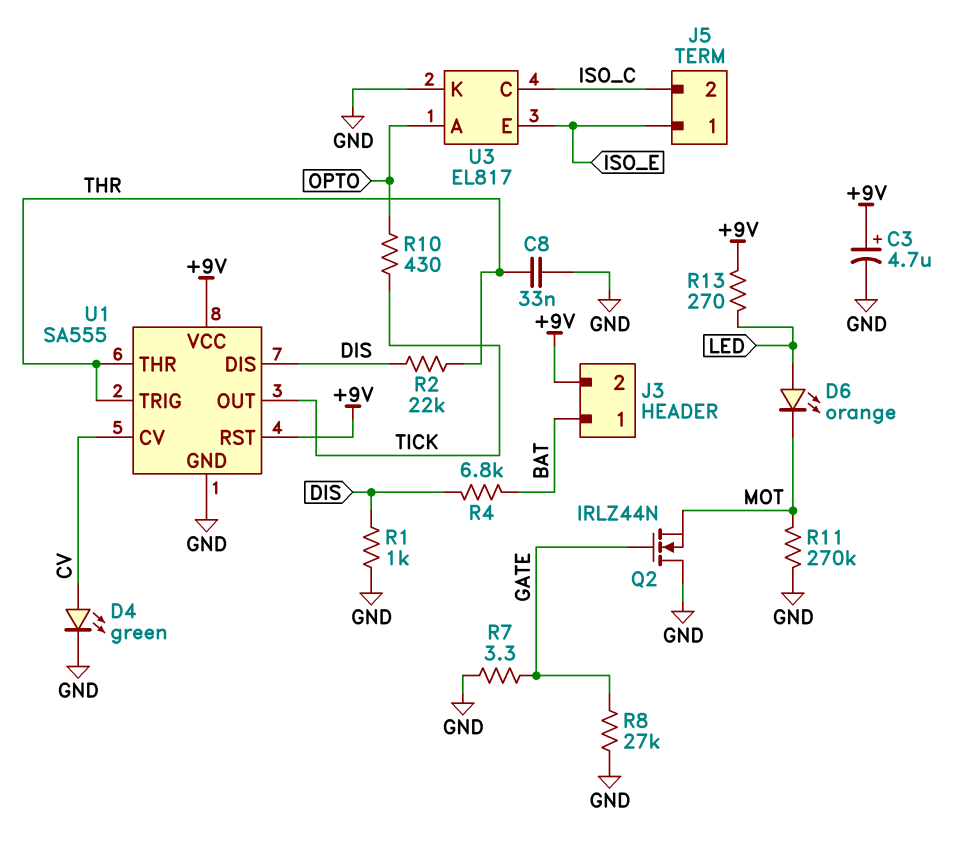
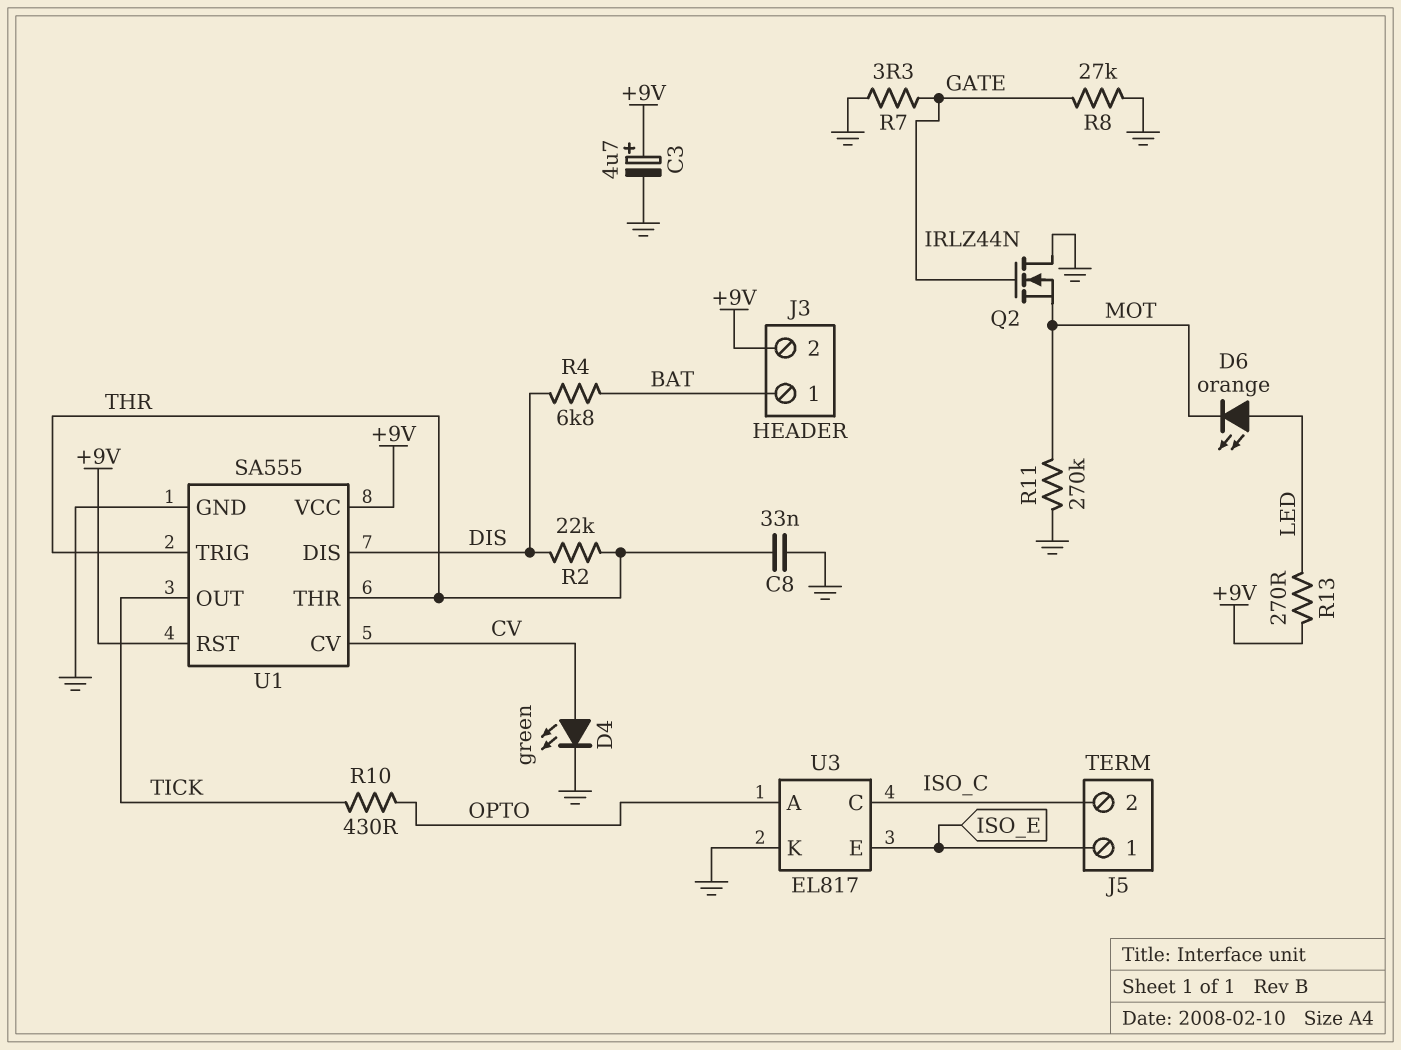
R1: 1k (DIS, GND) -> none

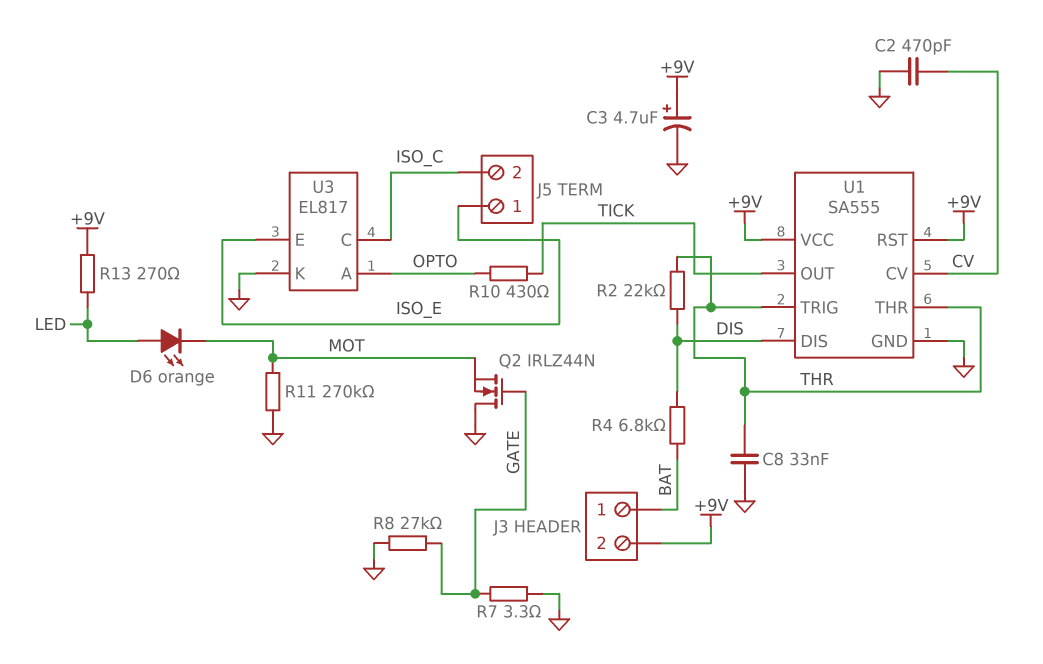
C2: none -> 470pF (CV, GND)
D4: LED green (A CV, K GND) -> none

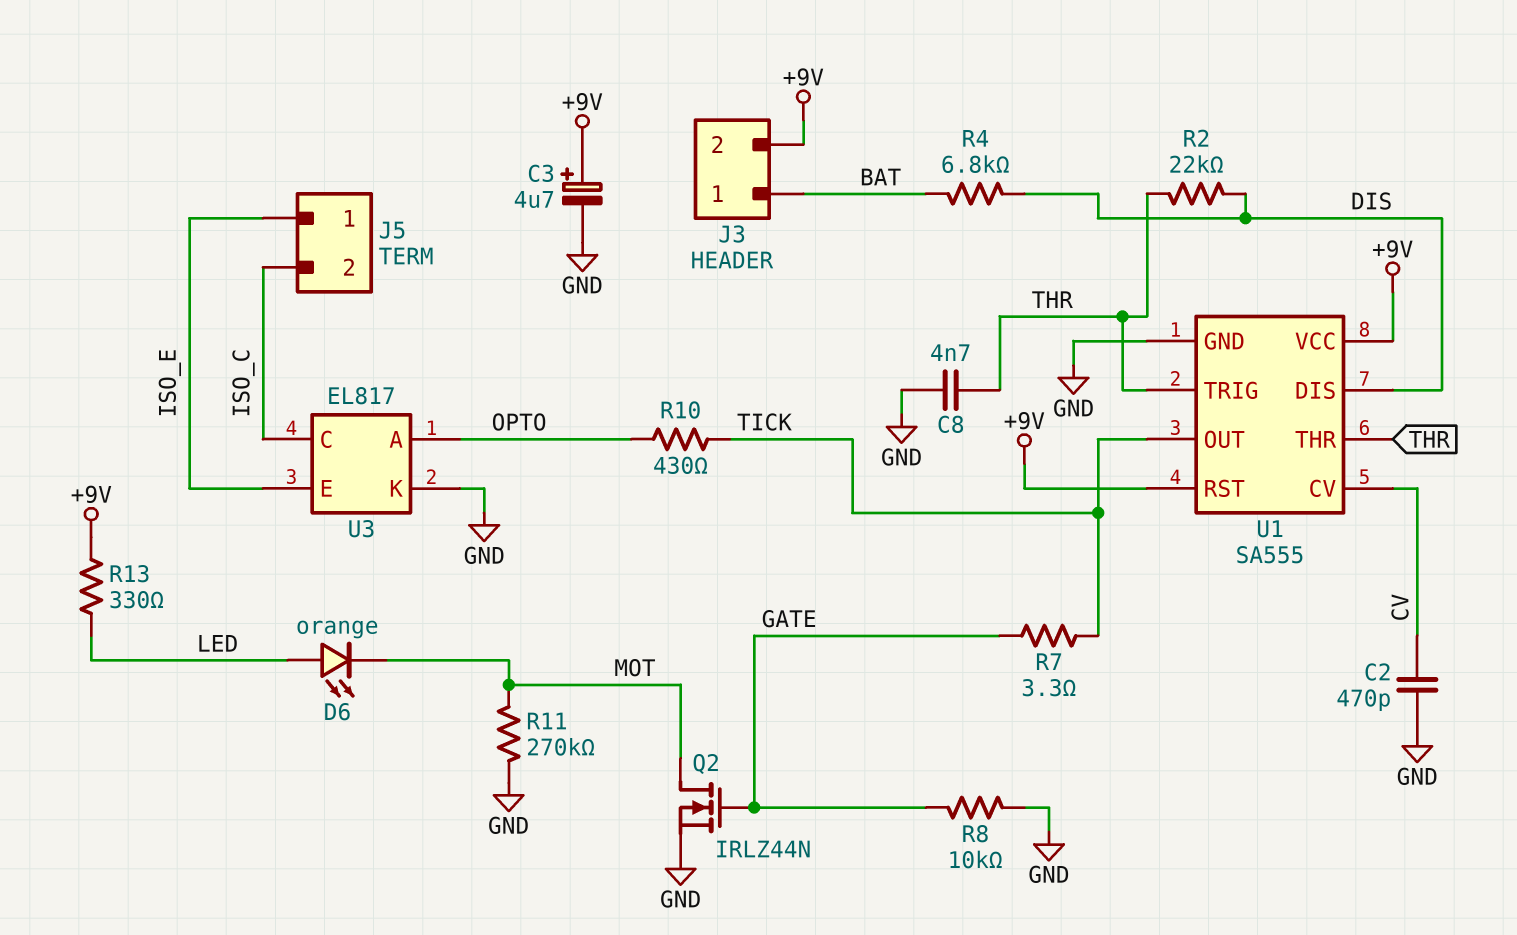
C8: 33nF (GND, THR) -> 4.7nF (GND, THR)
Q2: NMOS IRLZ44N (G GATE, D GND, S MOT) -> NMOS IRLZ44N (G GATE, D MOT, S GND)
R7: 3.3 (GATE, GND) -> 3.3 (GATE, TICK)
R8: 27k (GATE, GND) -> 10k (GATE, GND)
R13: 270 (+9V, LED) -> 330 (+9V, LED)

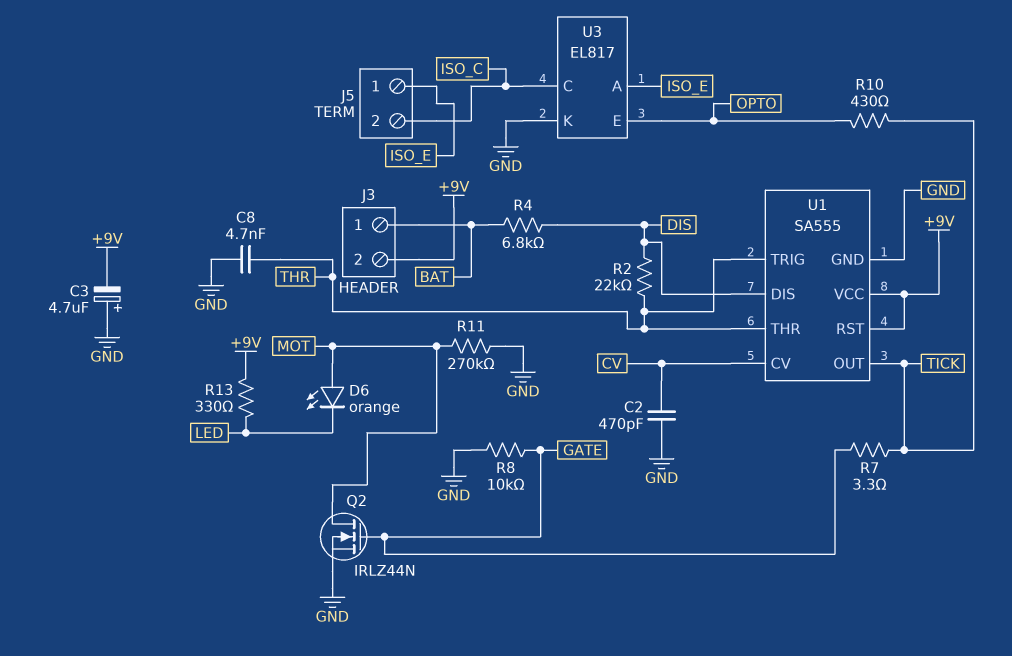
C3: 4.7uF (plus +9V, minus GND) -> 4.7uF (plus GND, minus +9V)
D6: LED orange (A LED, K MOT) -> LED orange (A MOT, K LED)
U3 pin A: OPTO -> ISO_E
U3 pin E: ISO_E -> OPTO

